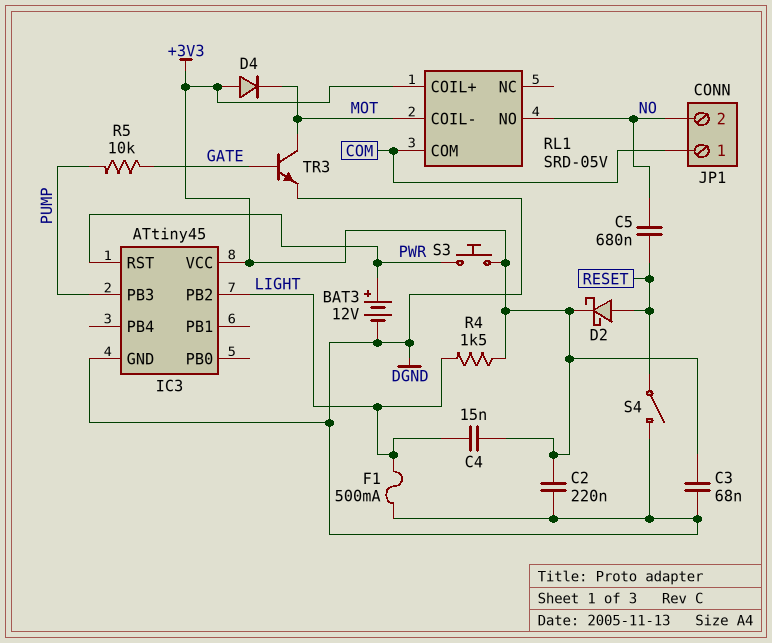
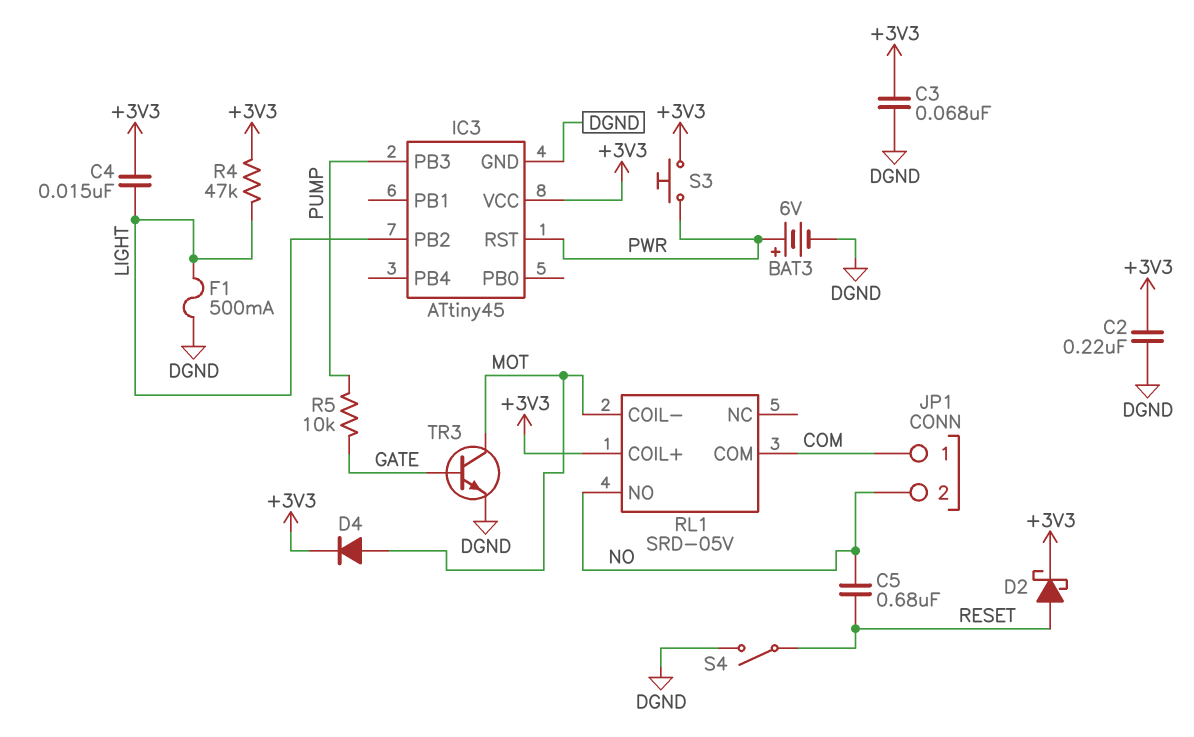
BAT3: 12V (plus PWR, minus DGND) -> 6V (plus PWR, minus DGND)
D4: diode (A +3V3, K MOT) -> diode (A MOT, K +3V3)
R4: 1.5k (+3V3, LIGHT) -> 47k (+3V3, LIGHT)

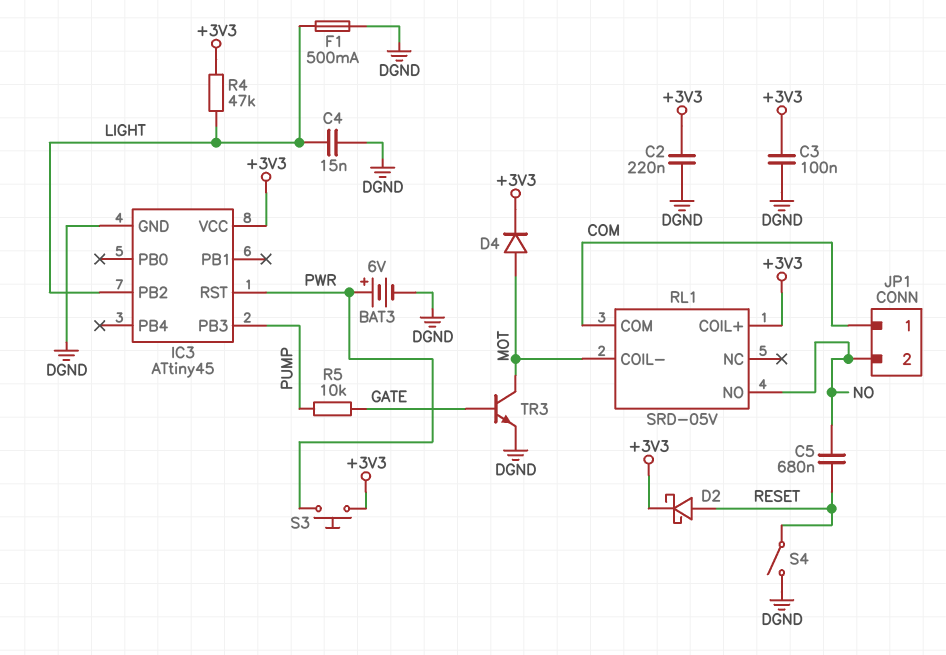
C3: 68nF (+3V3, DGND) -> 100nF (+3V3, DGND)
C4: 15nF (+3V3, LIGHT) -> 15nF (DGND, LIGHT)

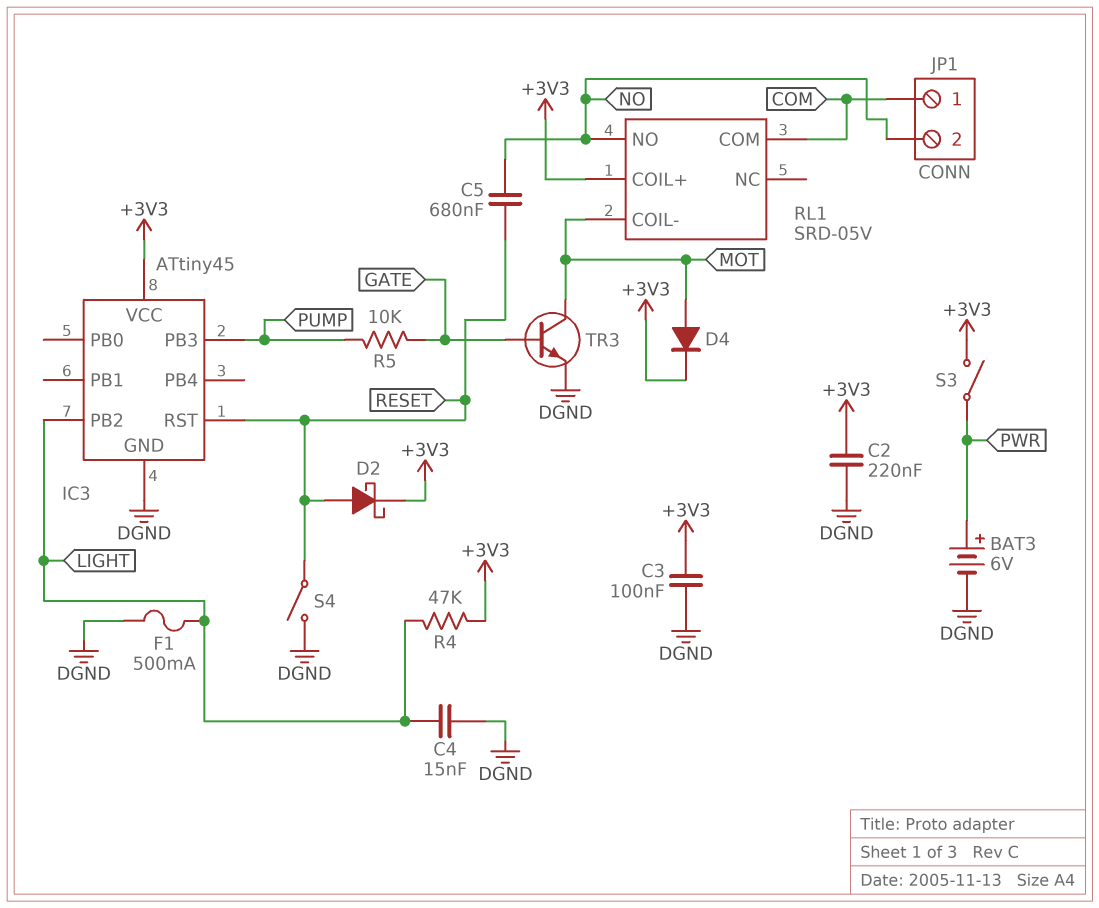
IC3 pin RST: PWR -> RESET
S3: button (+3V3, PWR) -> switch (+3V3, PWR)

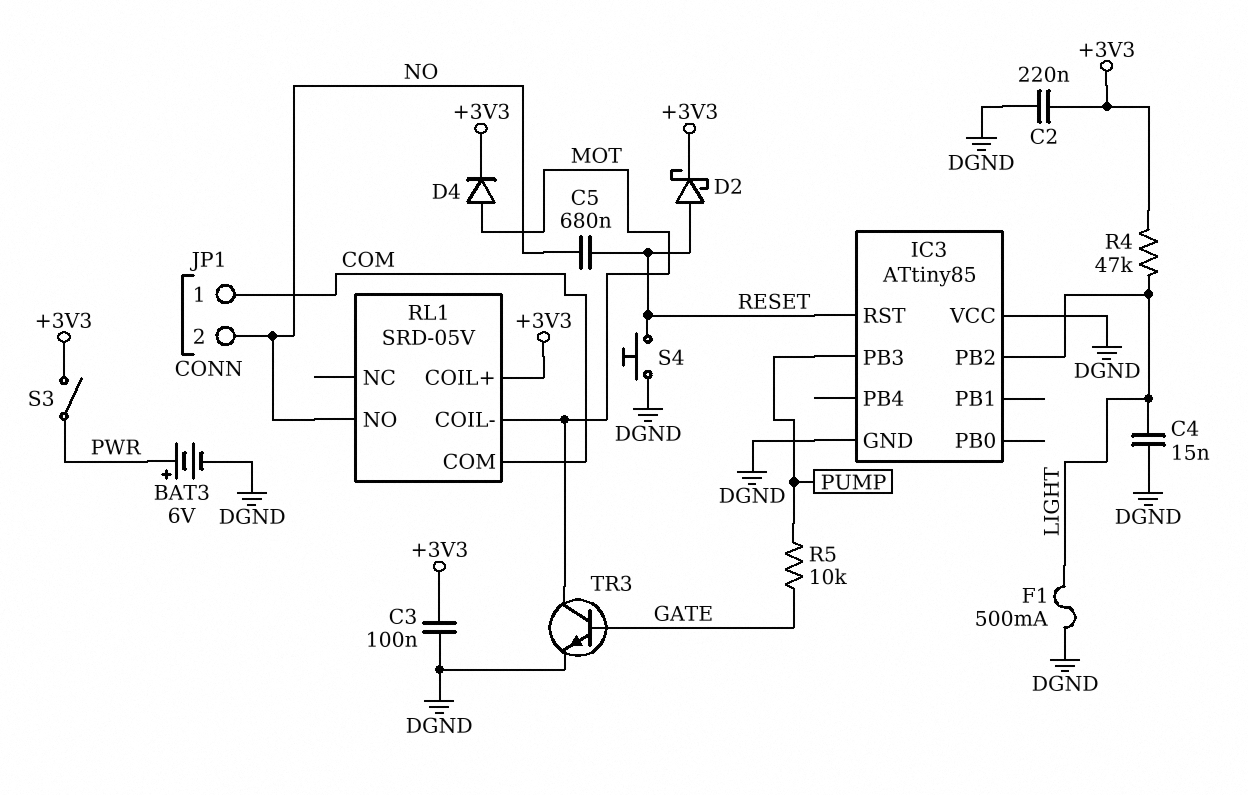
IC3: ATtiny45 -> ATtiny85
IC3 pin VCC: +3V3 -> DGND
S4: switch (DGND, RESET) -> button (DGND, RESET)

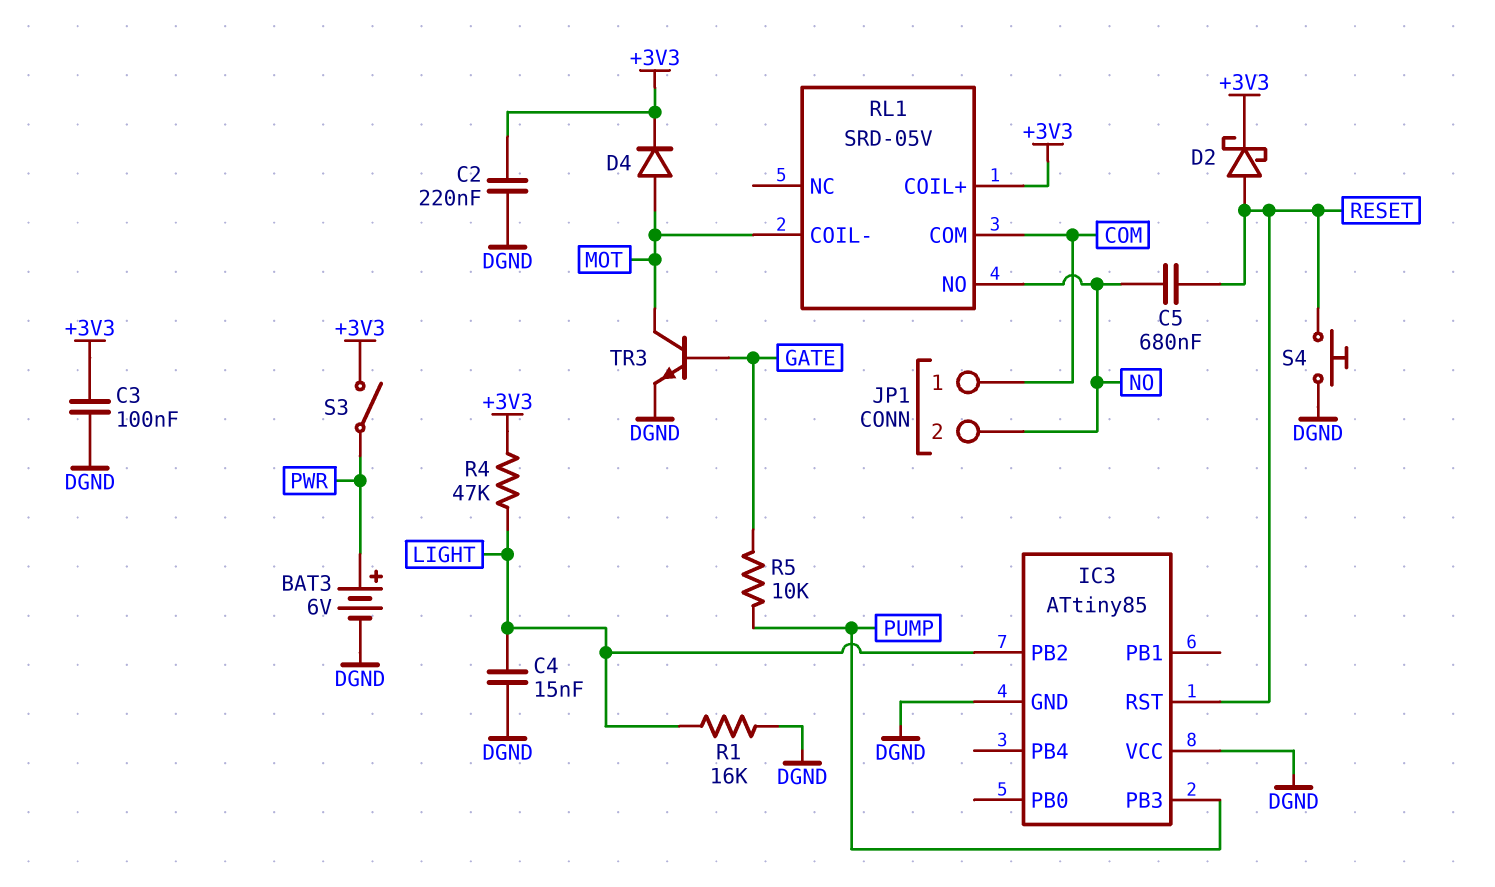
F1: 500mA (DGND, LIGHT) -> none
R1: none -> 16k (DGND, LIGHT)

